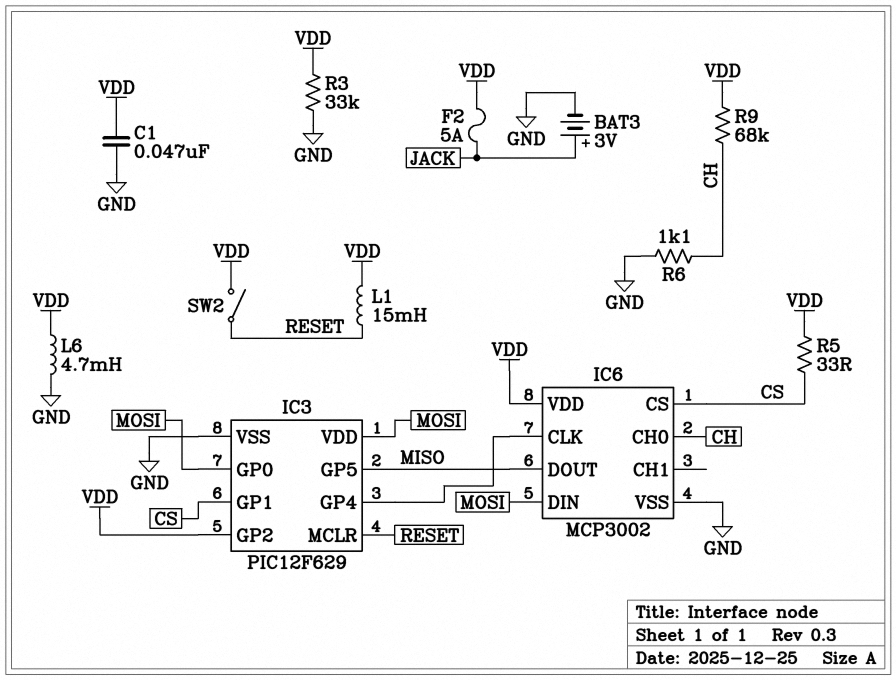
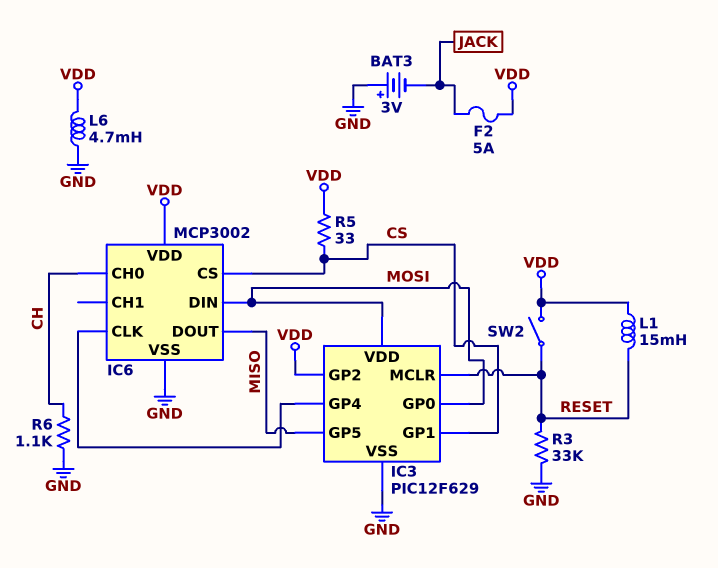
BAT3: 3V (plus JACK, minus GND) -> 3V (plus GND, minus JACK)
C1: 47nF (GND, VDD) -> none
R3: 33k (GND, VDD) -> 33k (GND, RESET)
R9: 68k (CH, VDD) -> none

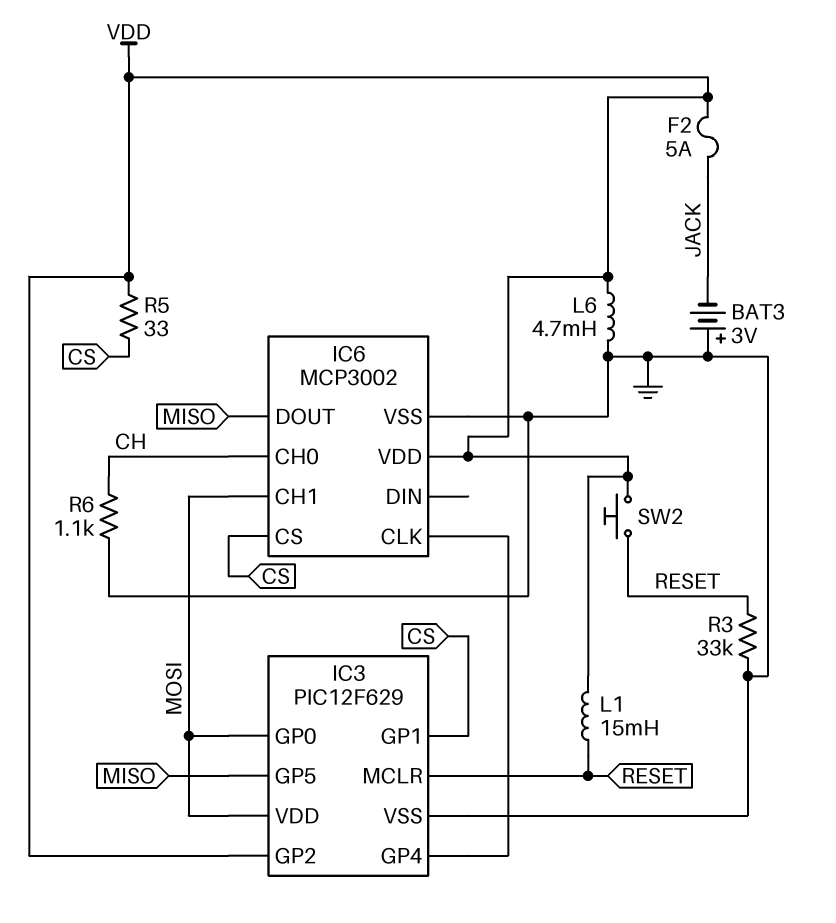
IC6 pin CH1: none -> MOSI
IC6 pin DIN: MOSI -> none
SW2: switch (RESET, VDD) -> button (RESET, VDD)

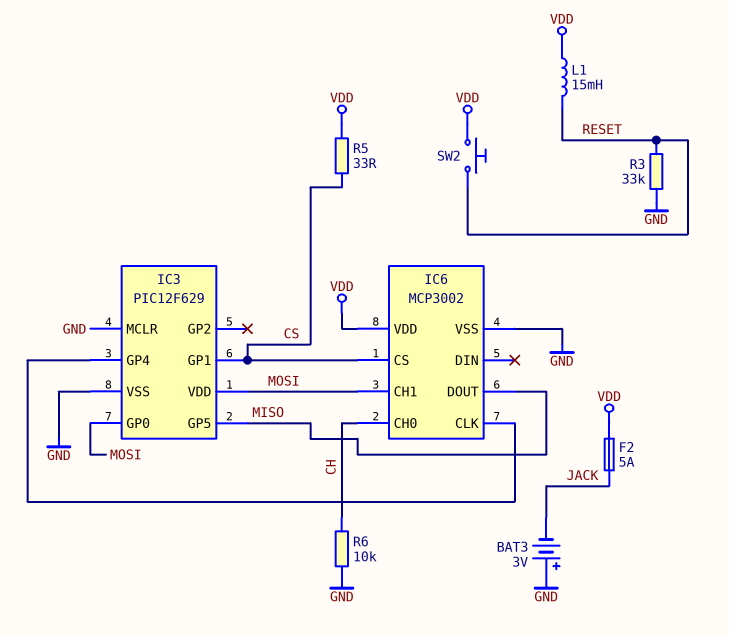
IC3 pin GP2: VDD -> none
IC3 pin MCLR: RESET -> GND
L6: 4.7mH (GND, VDD) -> none
R6: 1.1k (CH, GND) -> 10k (CH, GND)

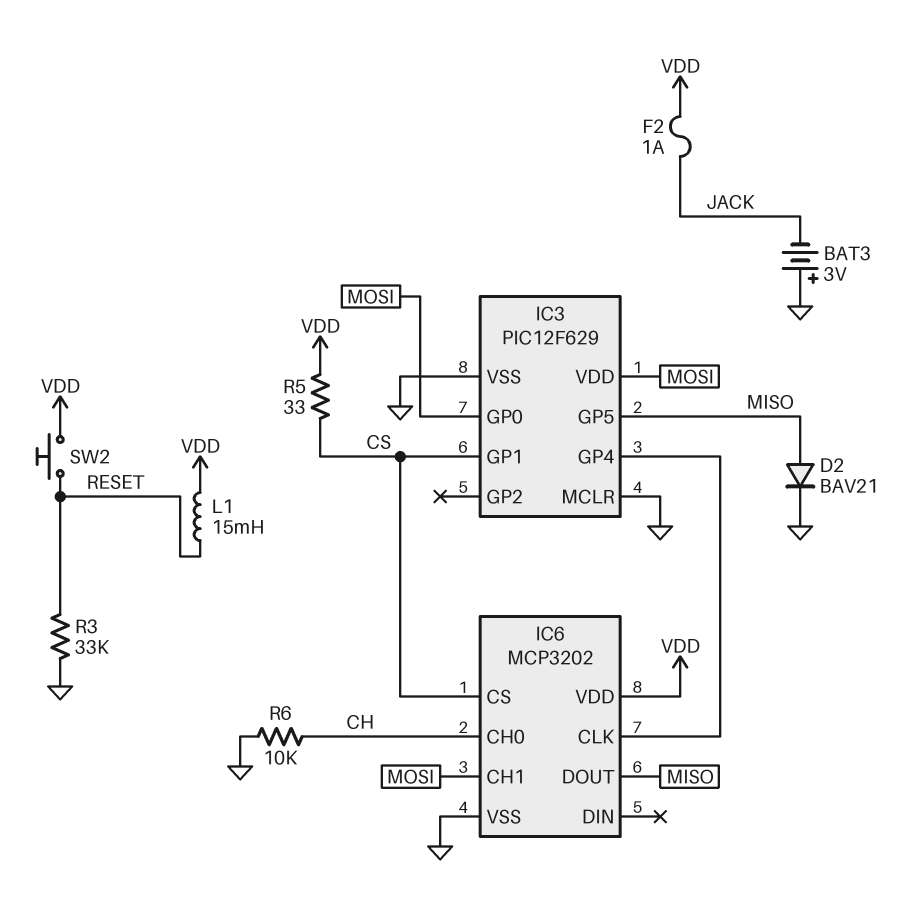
D2: none -> diode BAV21 (A MISO, K GND)
F2: 5A (JACK, VDD) -> 1A (JACK, VDD)
IC6: MCP3002 -> MCP3202

